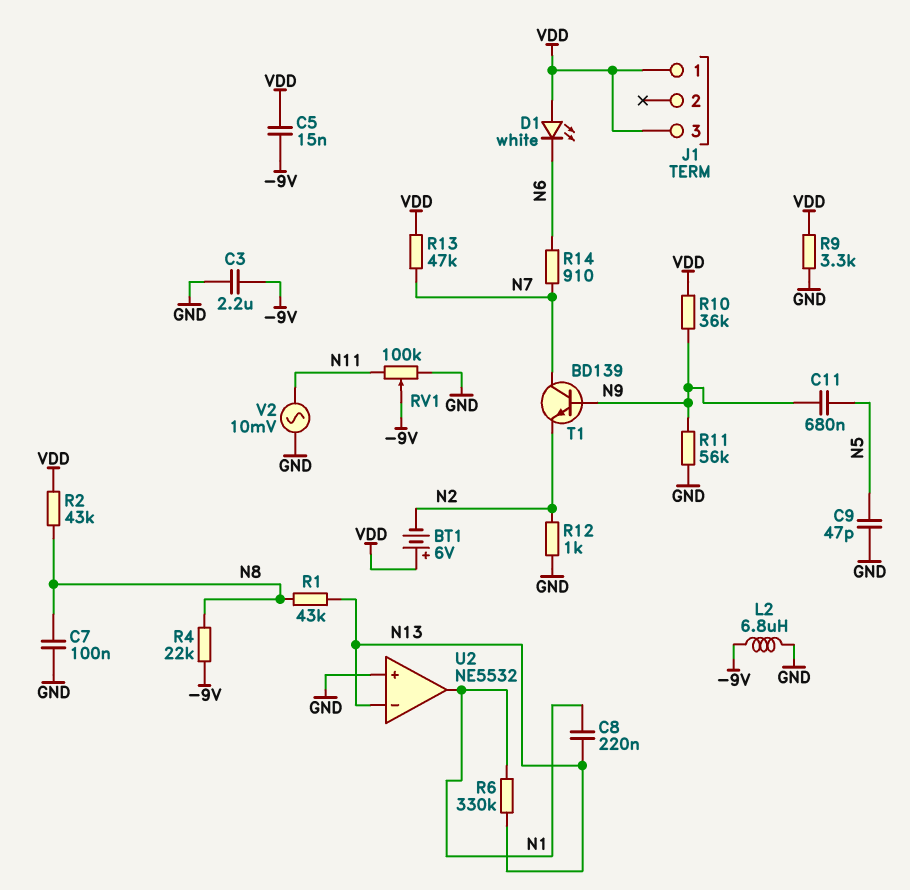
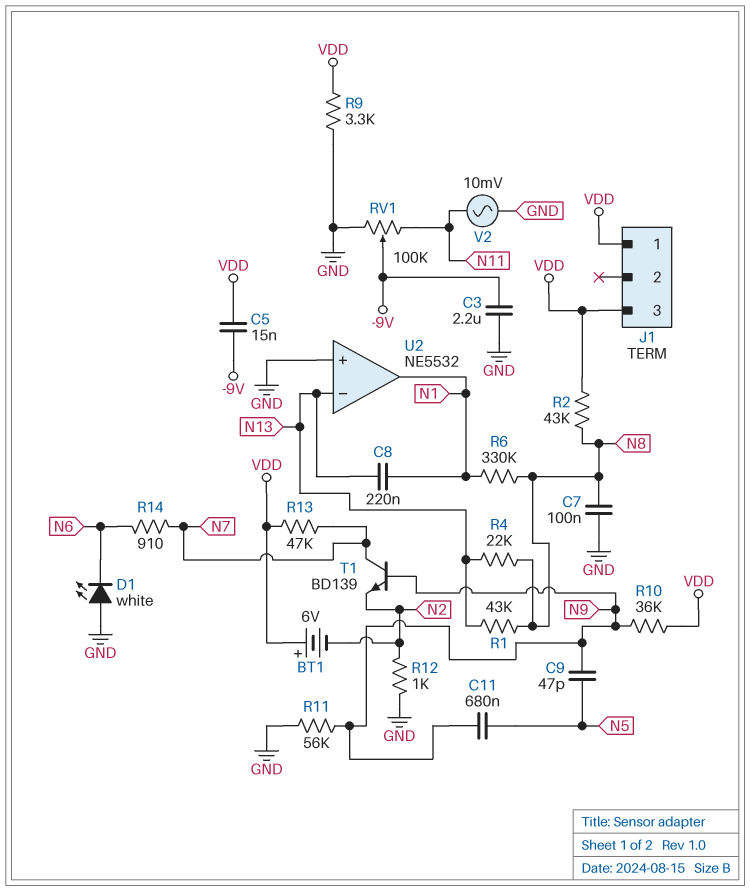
C9: 47pF (GND, N5) -> 47pF (N5, N9)
D1: LED white (A VDD, K N6) -> LED white (A GND, K N6)
L2: 6.8uH (-9V, GND) -> none
R4: 22k (-9V, N8) -> 22k (N8, N13)
R6: 330k (N1, N13) -> 330k (N1, N8)

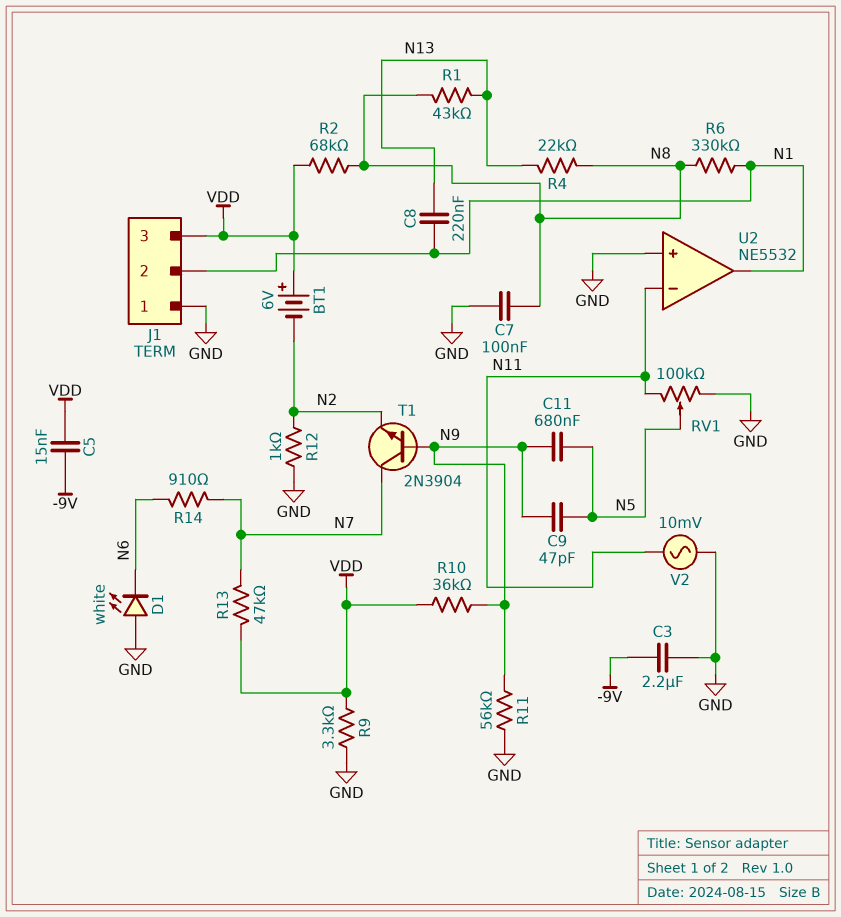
J1 pin 1: VDD -> GND
J1 pin 2: none -> N1
R2: 43k (N8, VDD) -> 68k (N8, VDD)
RV1: 100k (GND, N11, wiper -9V) -> 100k (GND, N11, wiper N5)
T1: NPN BD139 (B N9, C N7, E N2) -> NPN 2N3904 (B N9, C N7, E N2)
U2 pin in-: N13 -> N11

